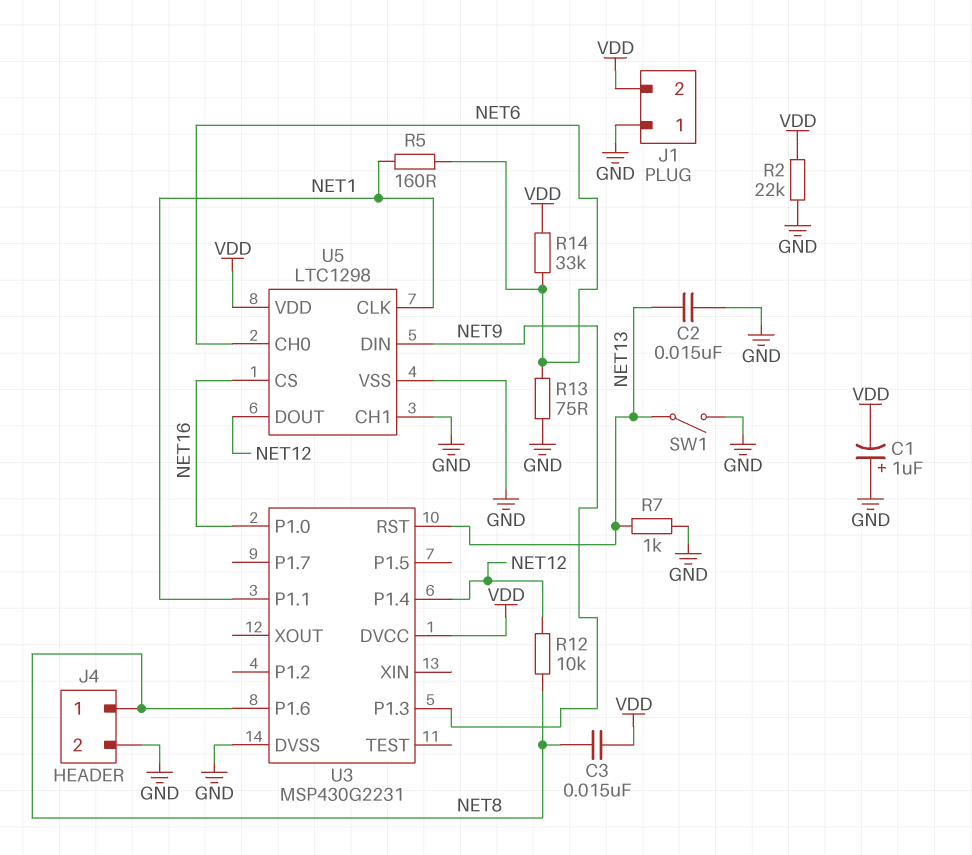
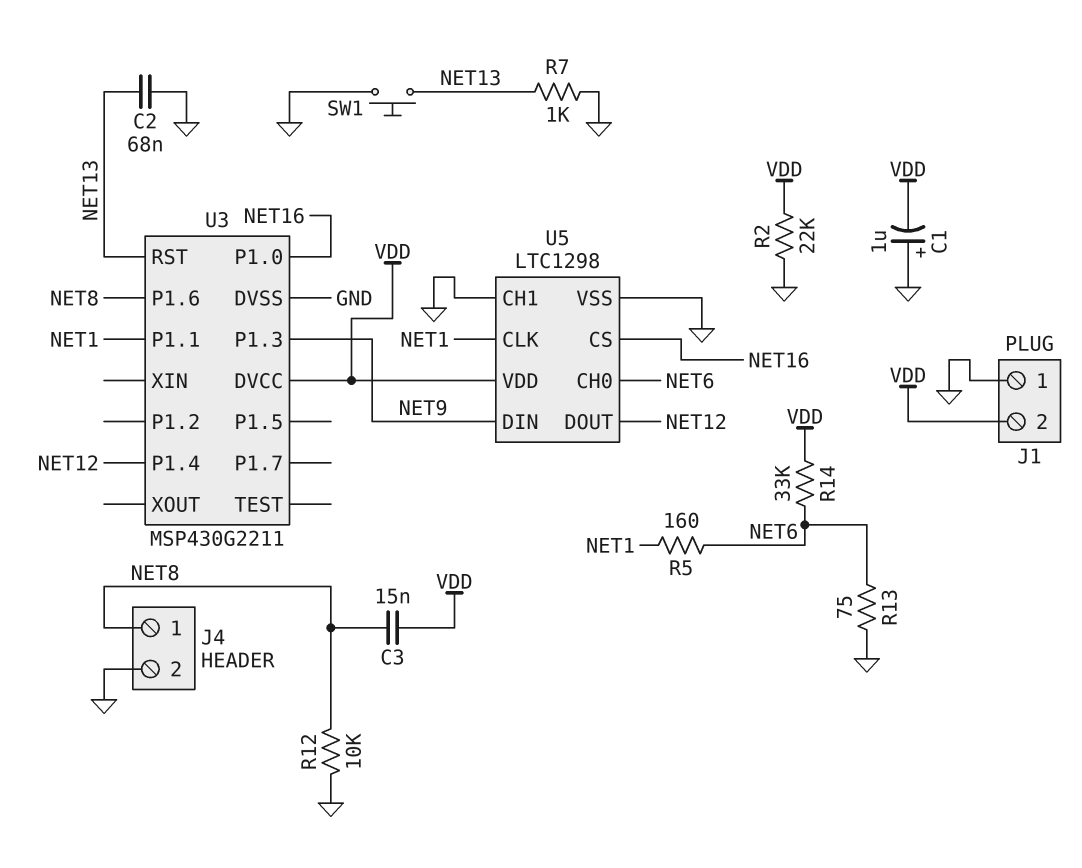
C2: 15nF (GND, NET13) -> 68nF (GND, NET13)
R12: 10k (NET8, NET12) -> 10k (GND, NET8)
SW1: switch (GND, NET13) -> button (GND, NET13)
U3: MSP430G2231 -> MSP430G2211

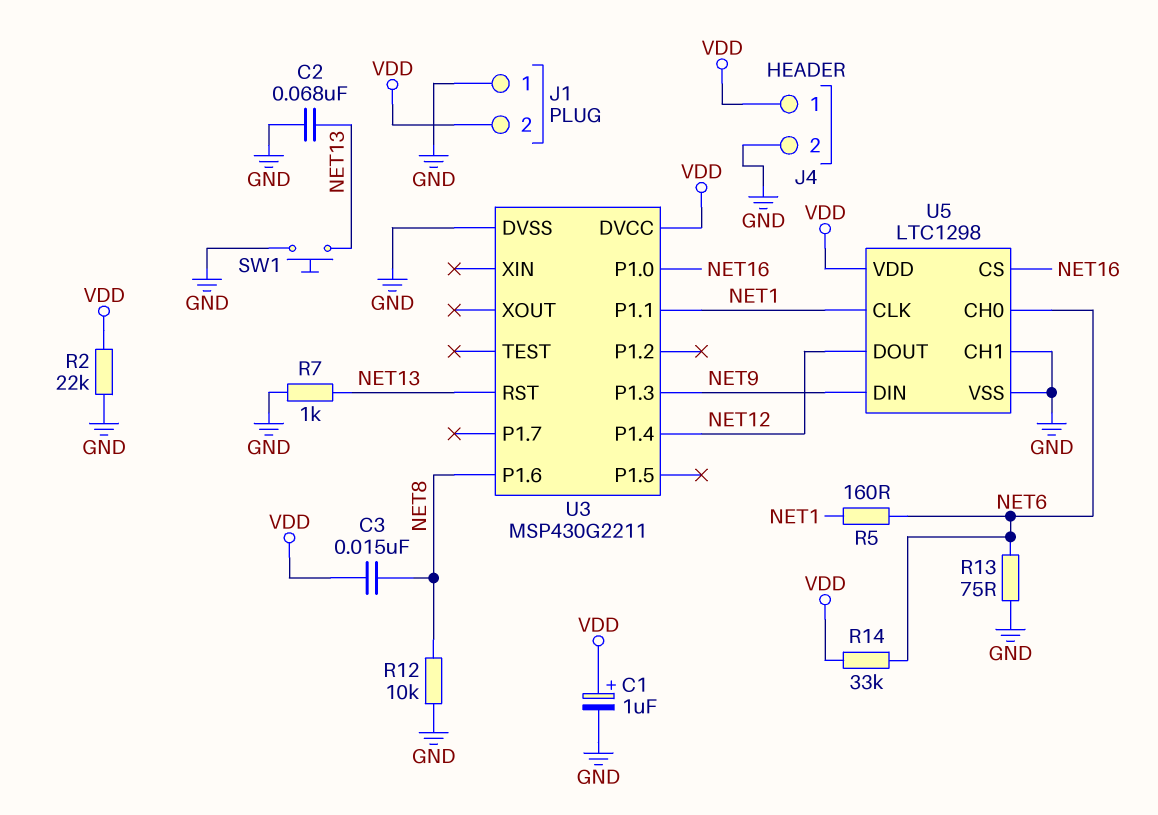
C1: 1uF (plus GND, minus VDD) -> 1uF (plus VDD, minus GND)
J4 pin 1: NET8 -> VDD

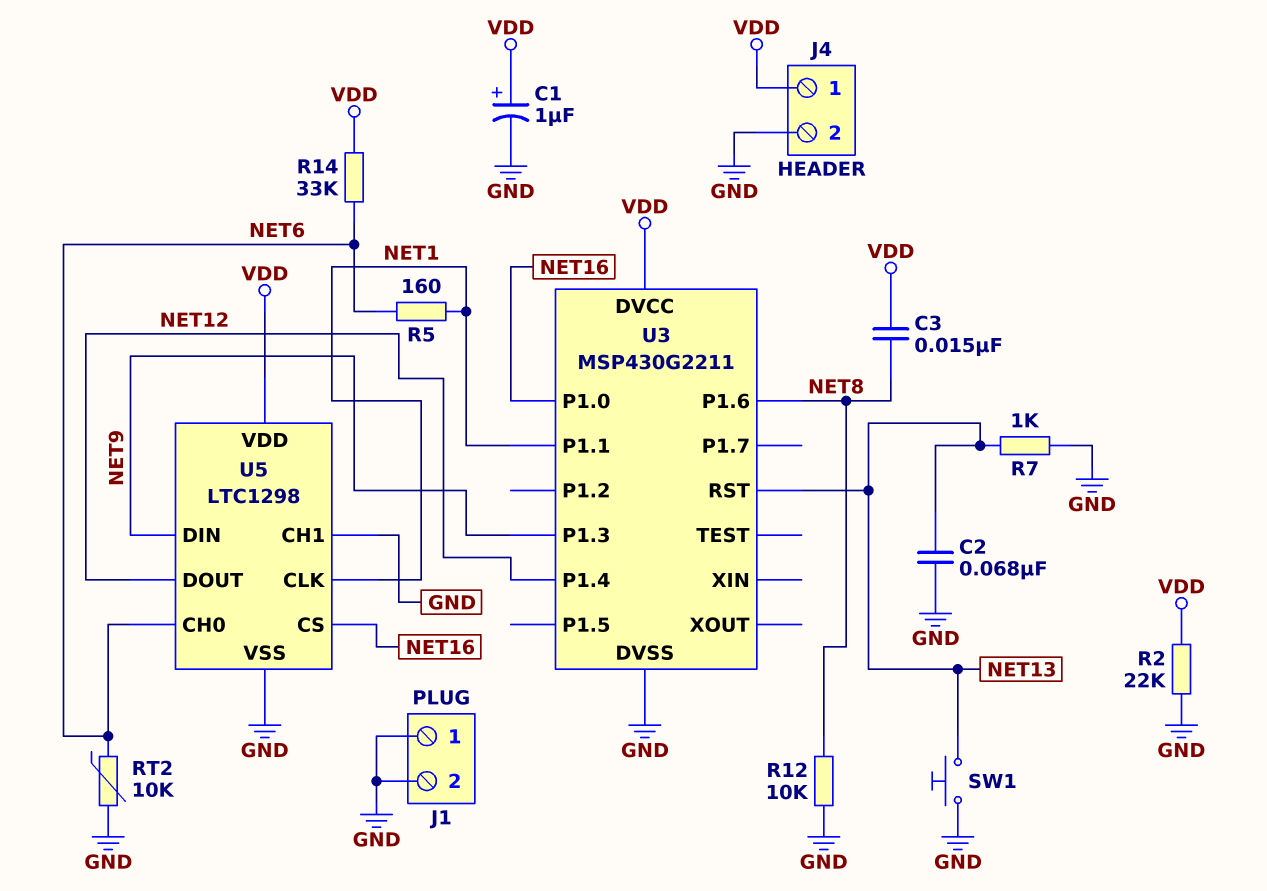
J1 pin 2: VDD -> GND
R13: 75 (GND, NET6) -> none
RT2: none -> 10k (GND, NET6)

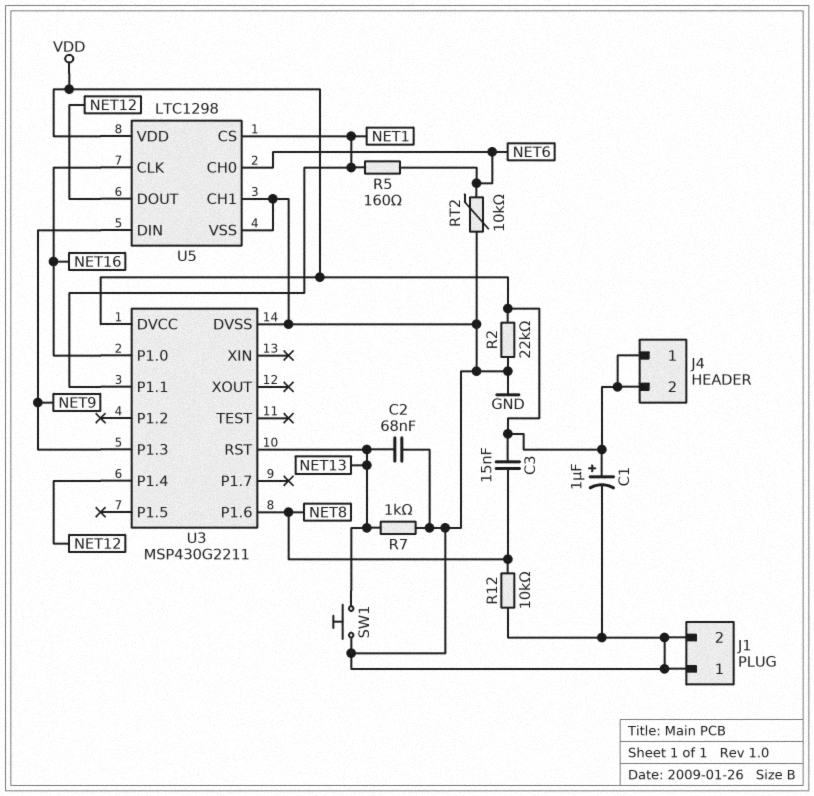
J4 pin 2: GND -> VDD
R14: 33k (NET6, VDD) -> none
U5 pin CLK: NET1 -> NET16
U5 pin CS: NET16 -> NET1

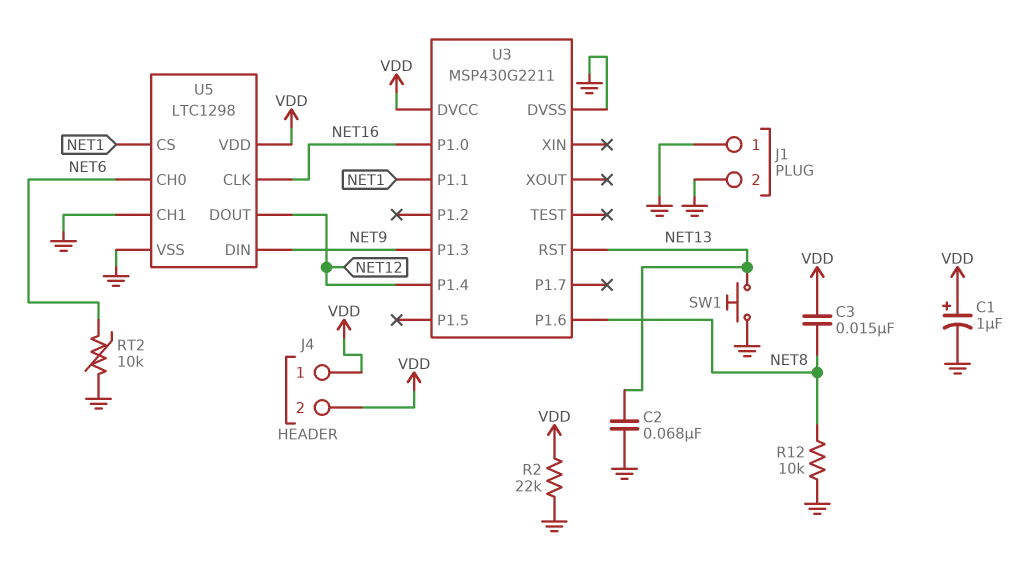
R5: 160 (NET1, NET6) -> none
R7: 1k (GND, NET13) -> none

